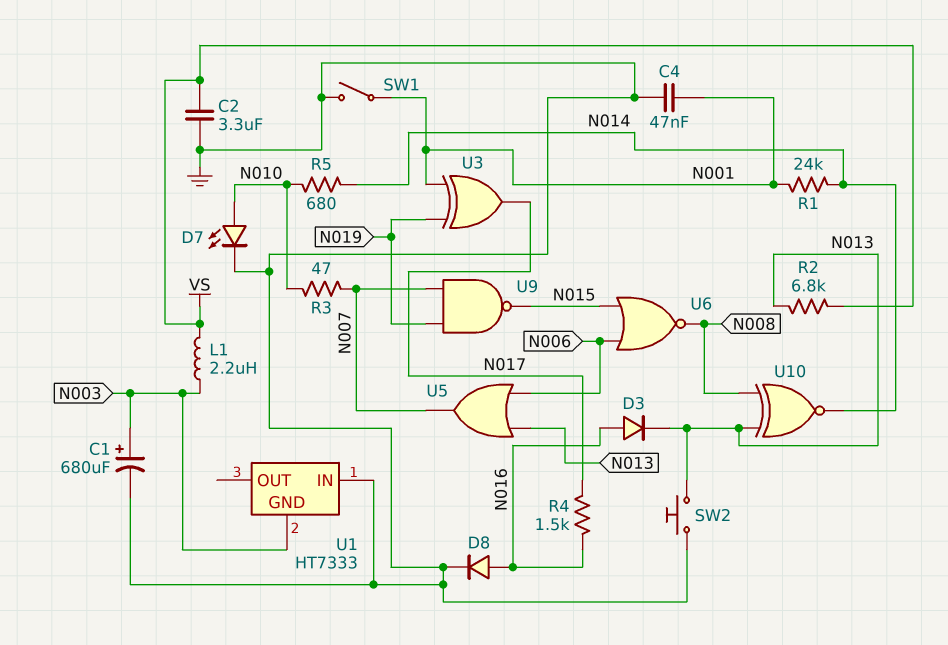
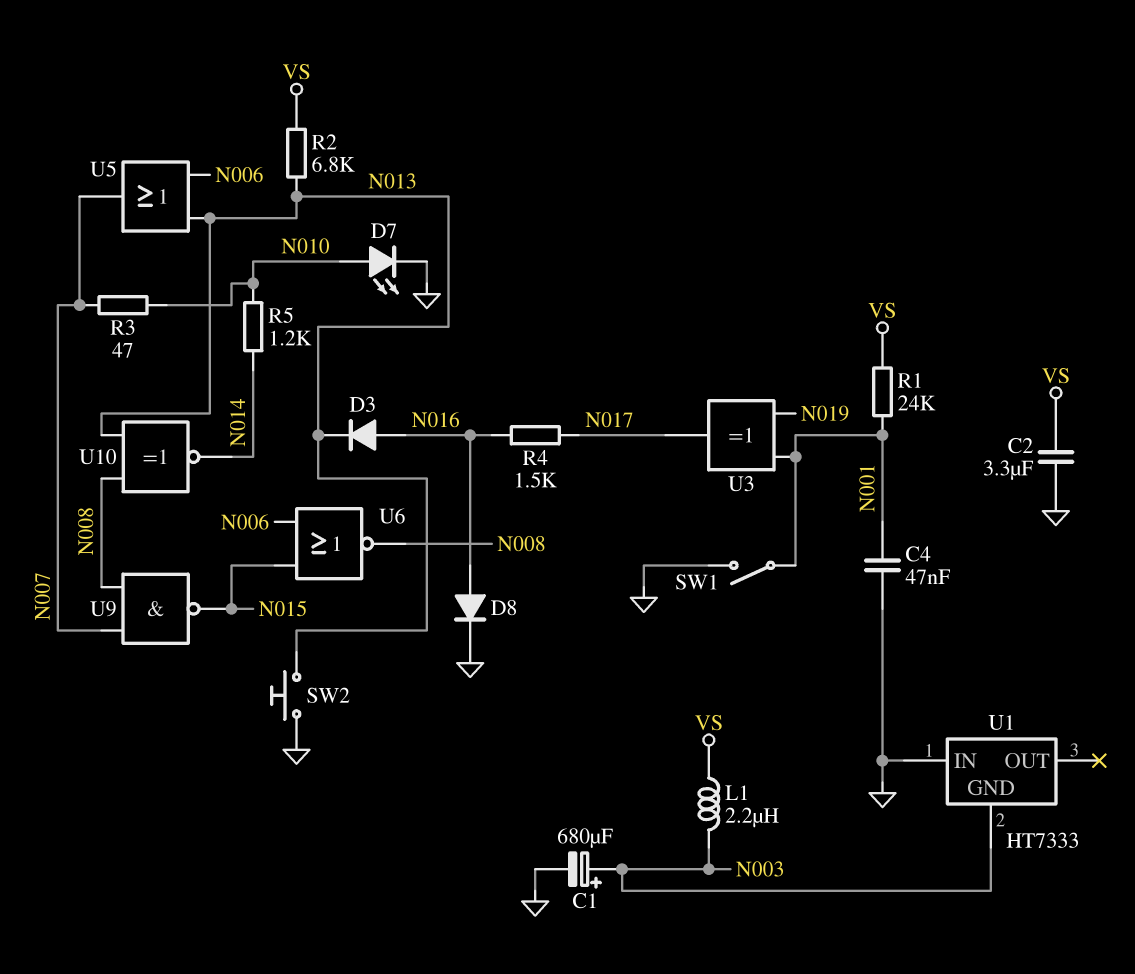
R1: 24k (N001, N014) -> 24k (N001, VS)
R5: 680 (N010, N014) -> 1.2k (N010, N014)
U9: NAND (in N007, in N019, out N015) -> NAND (in N007, in N008, out N015)

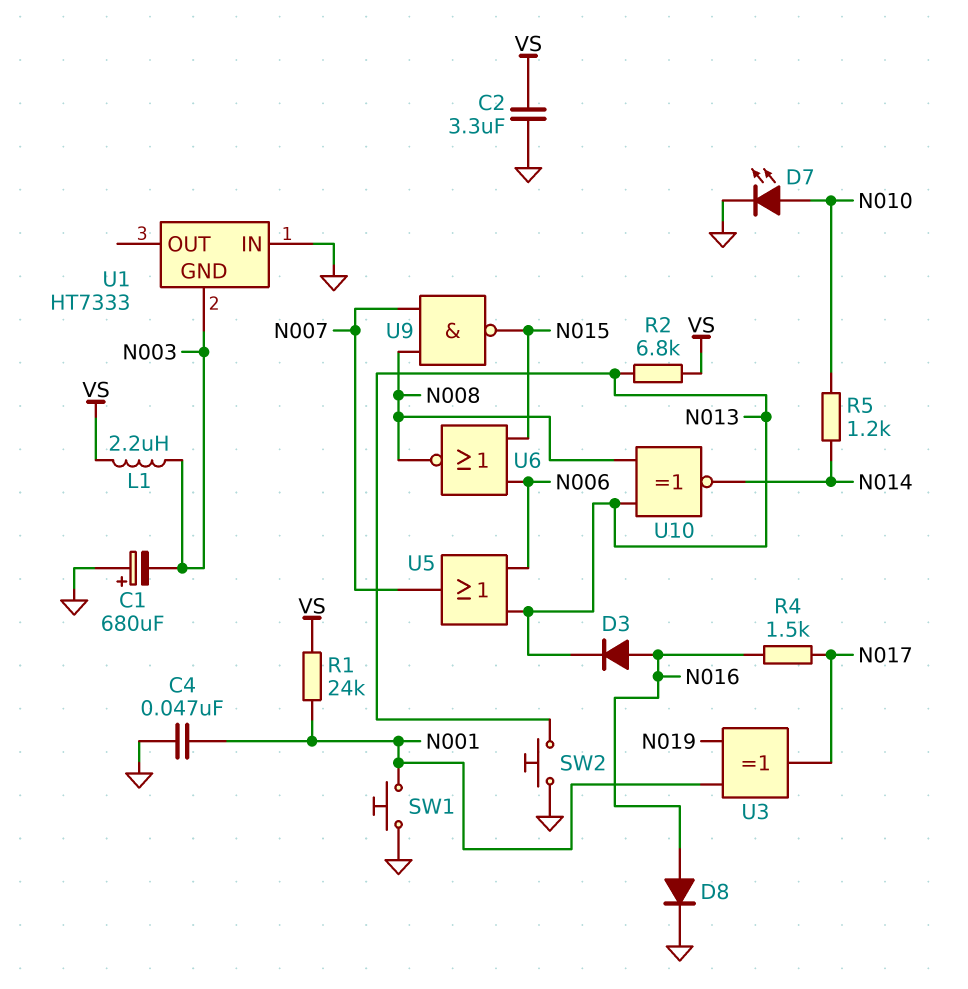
C1: 680uF (plus N003, minus GND) -> 680uF (plus GND, minus N003)
R3: 47 (N007, N010) -> none
SW1: switch (GND, N001) -> button (GND, N001)

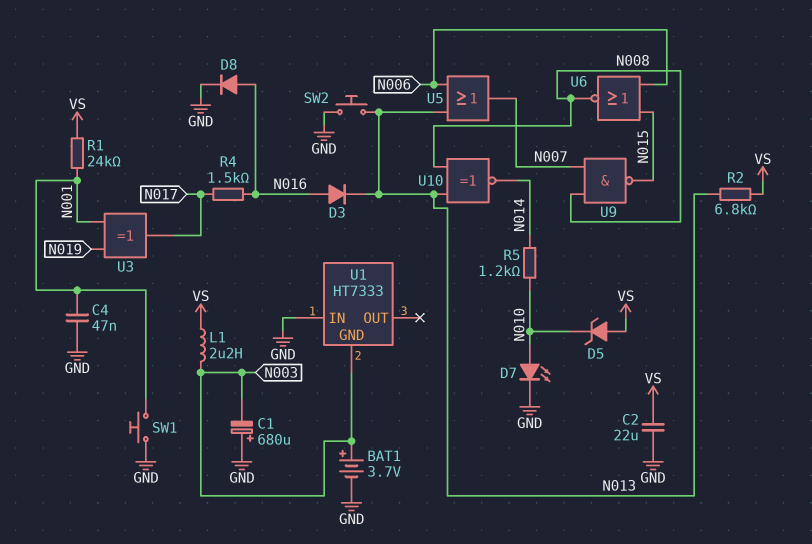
BAT1: none -> 3.7V (plus N003, minus GND)
C2: 3.3uF (GND, VS) -> 22uF (GND, VS)
D5: none -> zener (A VS, K N010)

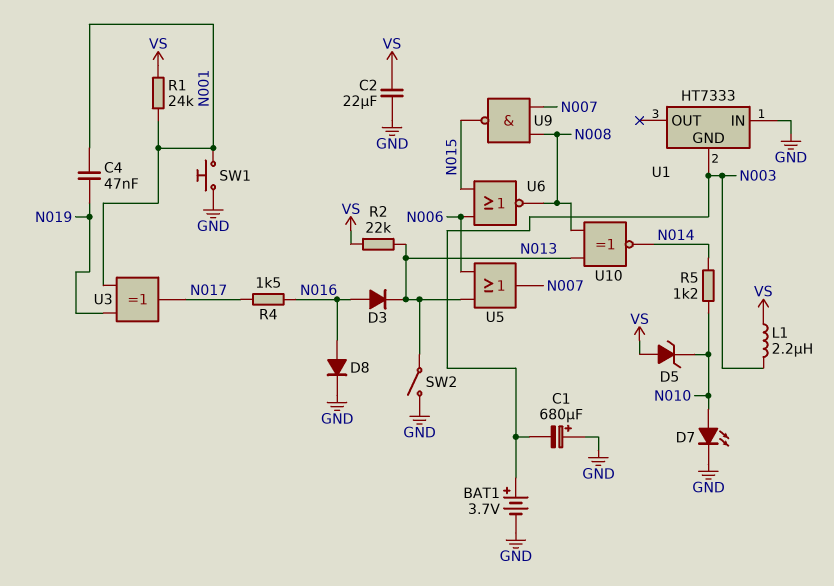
C4: 47nF (GND, N001) -> 47nF (N001, N019)
R2: 6.8k (N013, VS) -> 22k (N013, VS)
SW2: button (GND, N013) -> switch (GND, N013)

